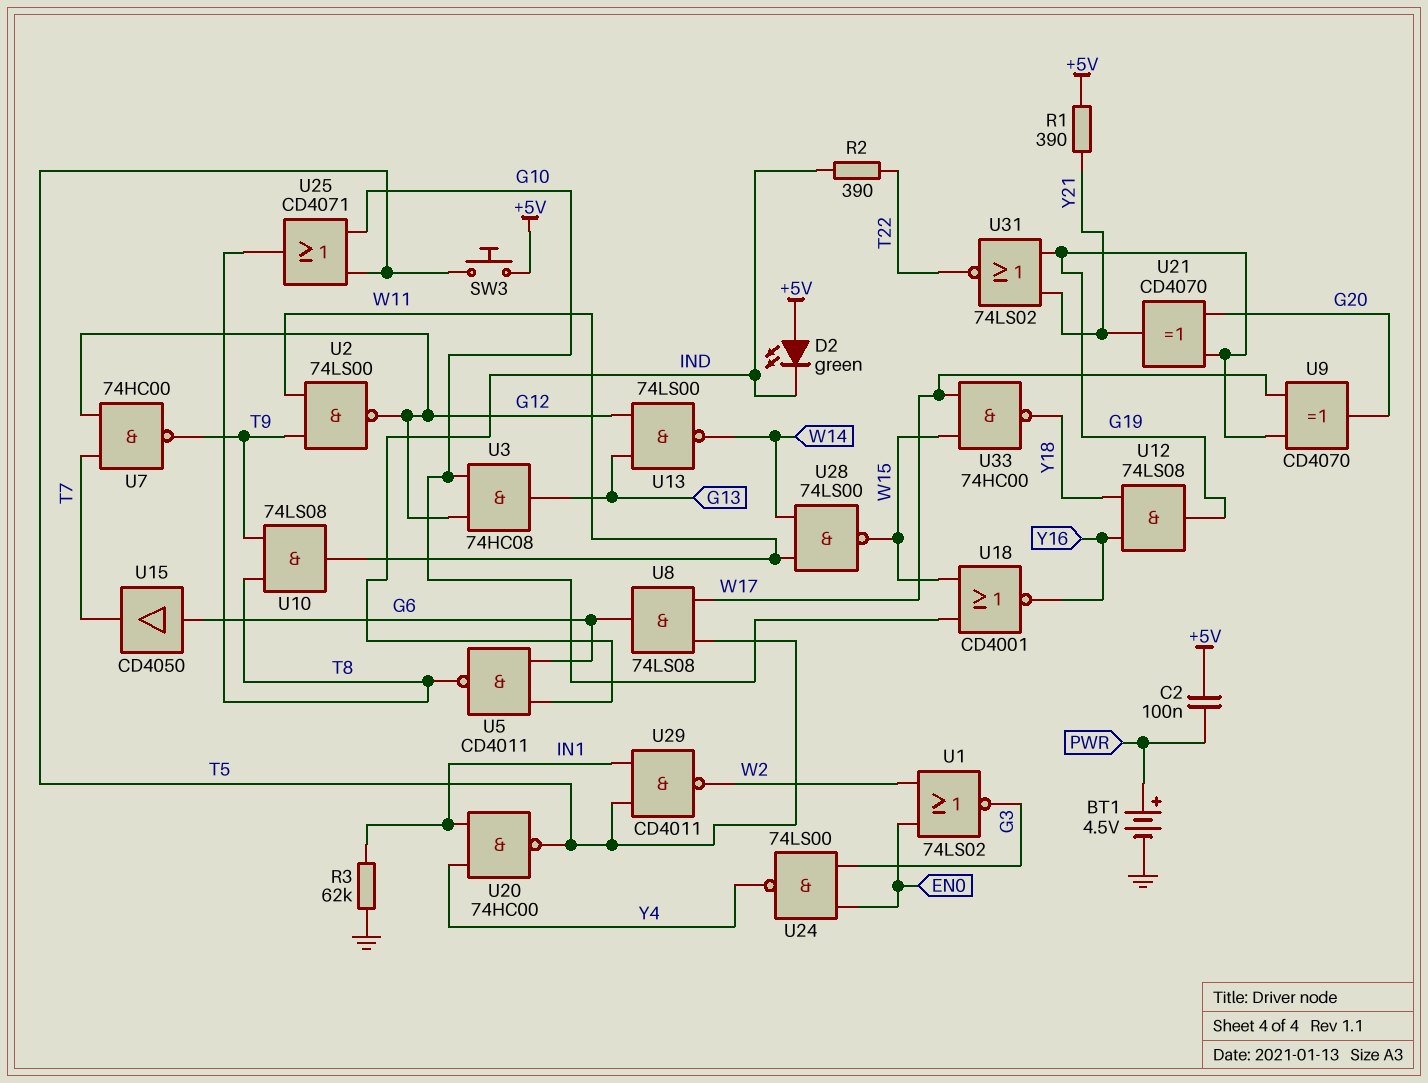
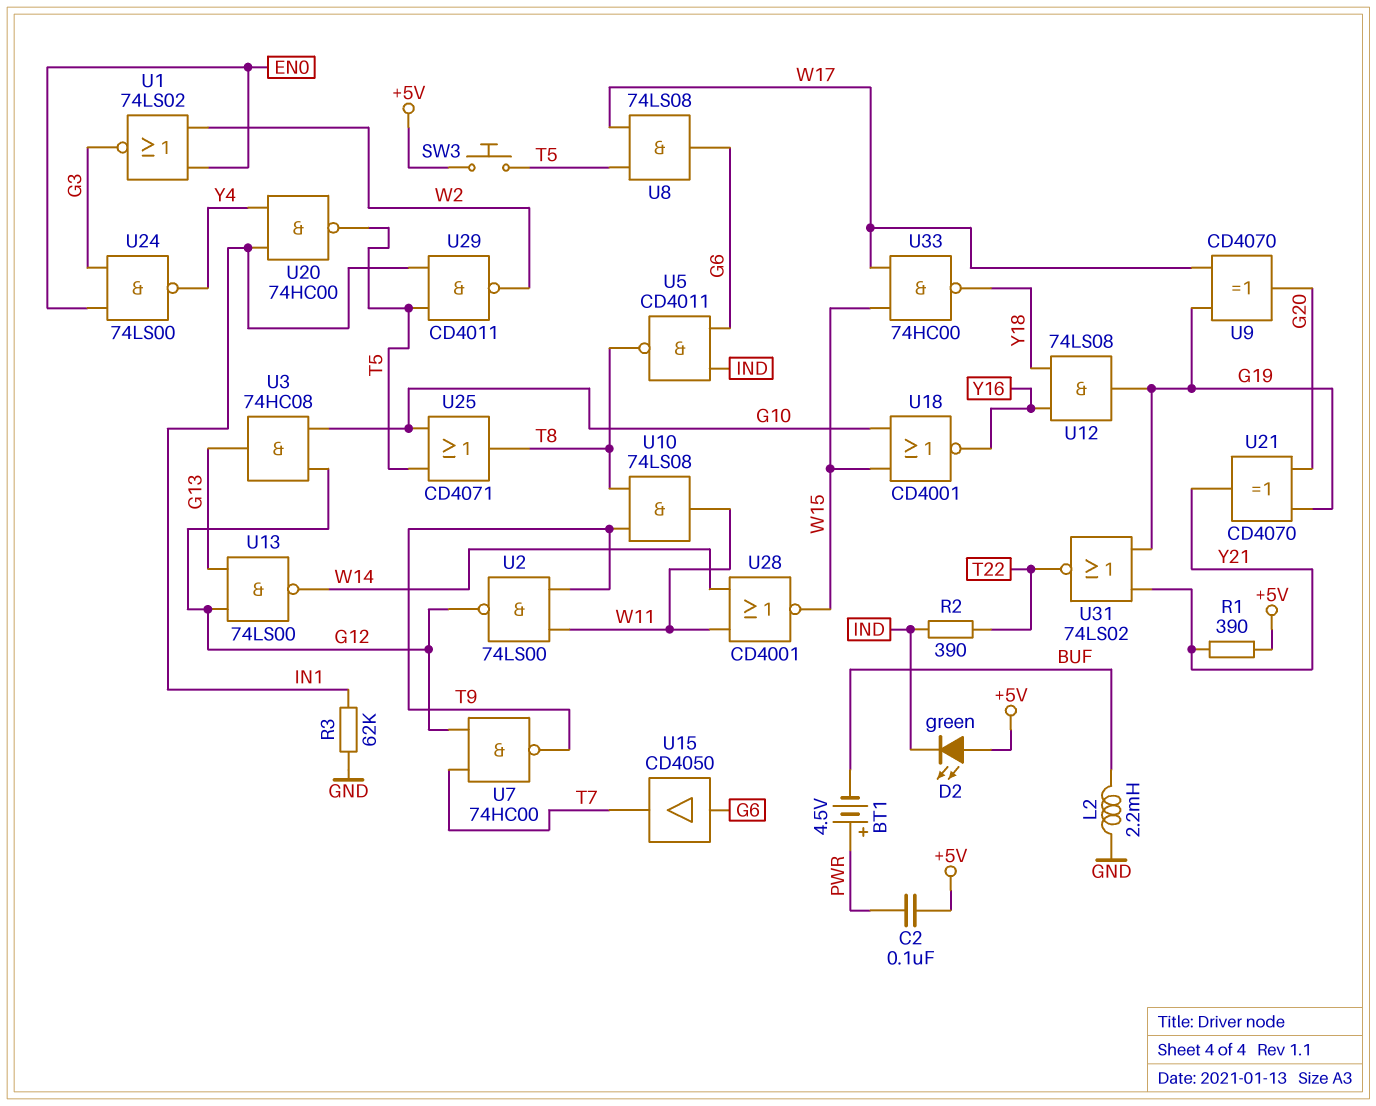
BT1: 4.5V (plus PWR, minus GND) -> 4.5V (plus PWR, minus BUF)
L2: none -> 2.2mH (BUF, GND)
U28: NAND 74LS00 (in W11, in W14, out W15) -> NOR CD4001 (in W11, in W14, out W15)

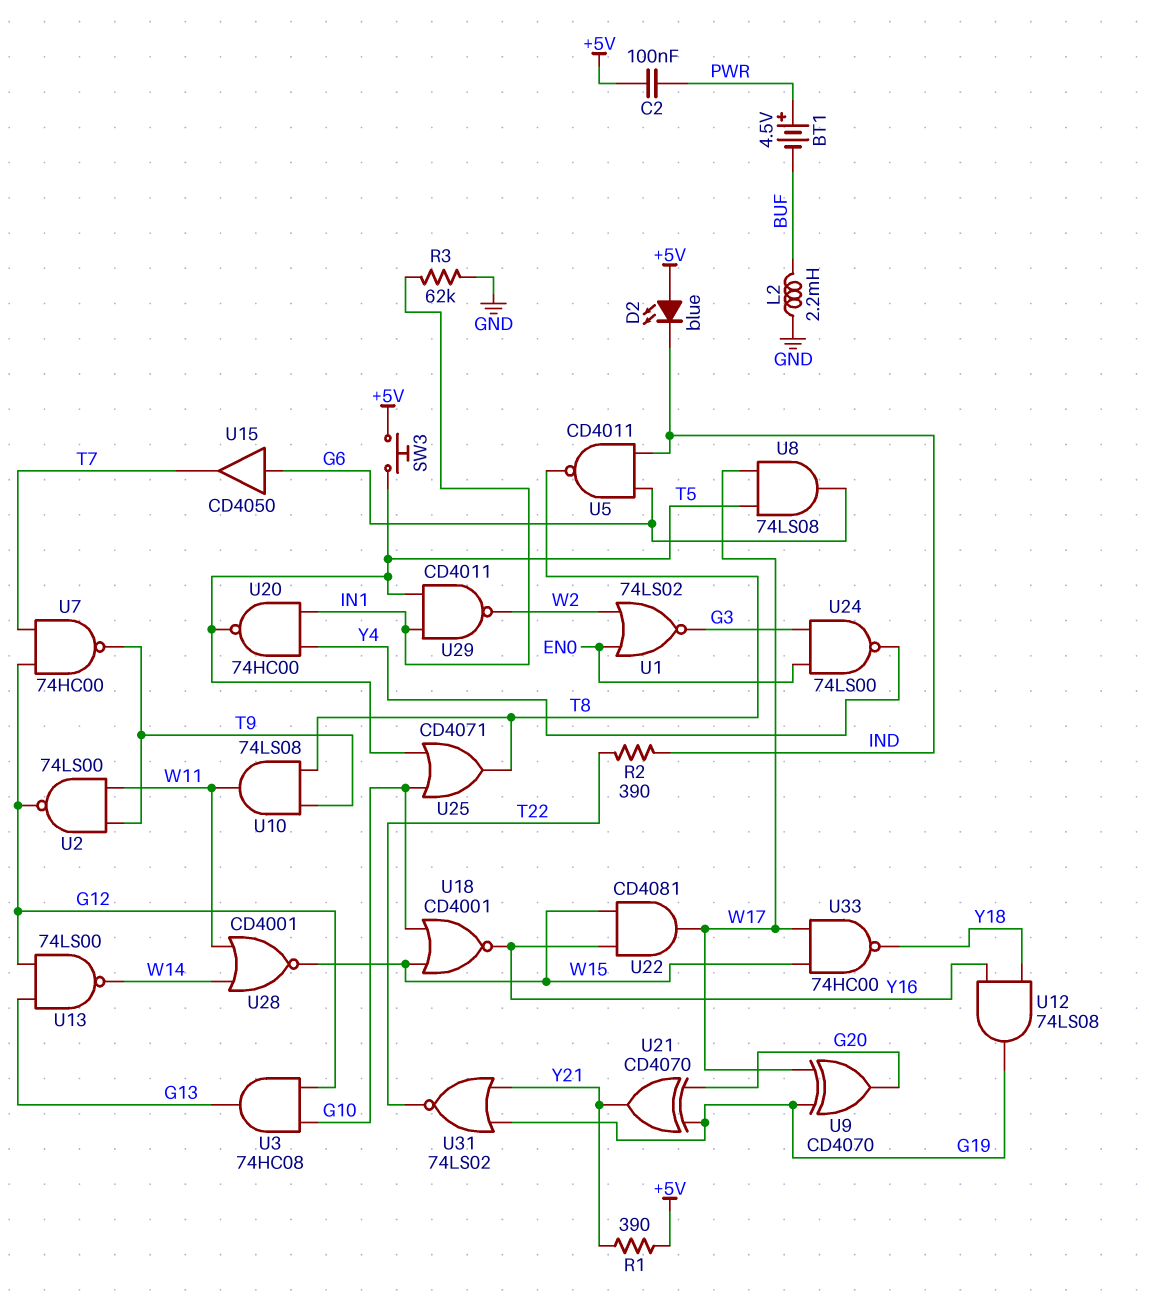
D2: LED green (A +5V, K IND) -> LED blue (A +5V, K IND)
U22: none -> AND CD4081 (in W15, in Y16, out W17)

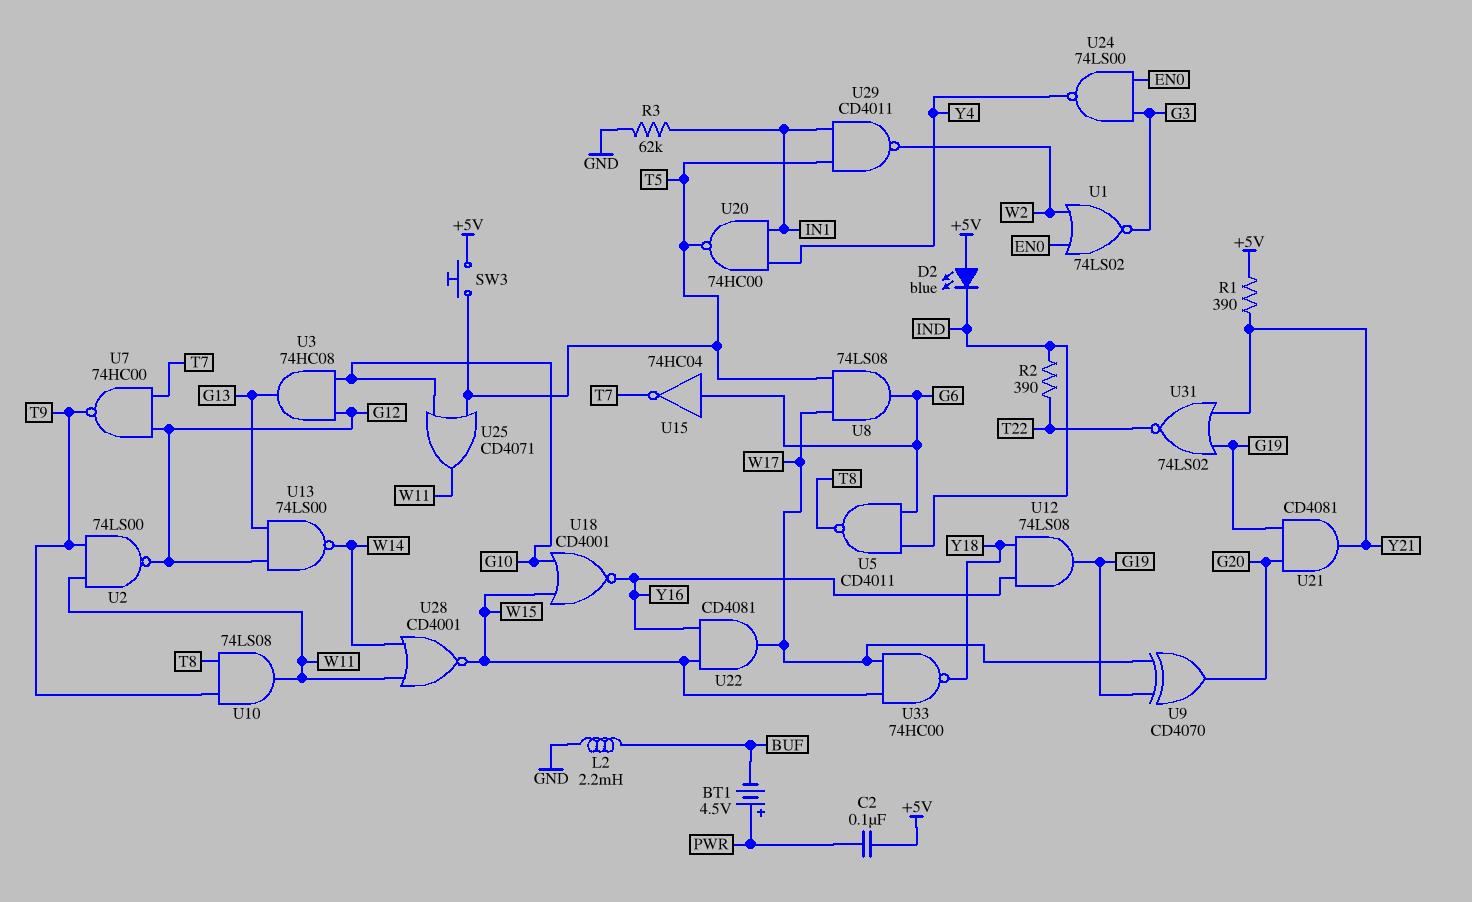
U15: buffer CD4050 (in G6, out T7) -> NOT 74HC04 (in G6, out T7)
U21: XOR CD4070 (in G19, in G20, out Y21) -> AND CD4081 (in G19, in G20, out Y21)
U25: OR CD4071 (in G10, in T5, out T8) -> OR CD4071 (in G10, in T5, out W11)

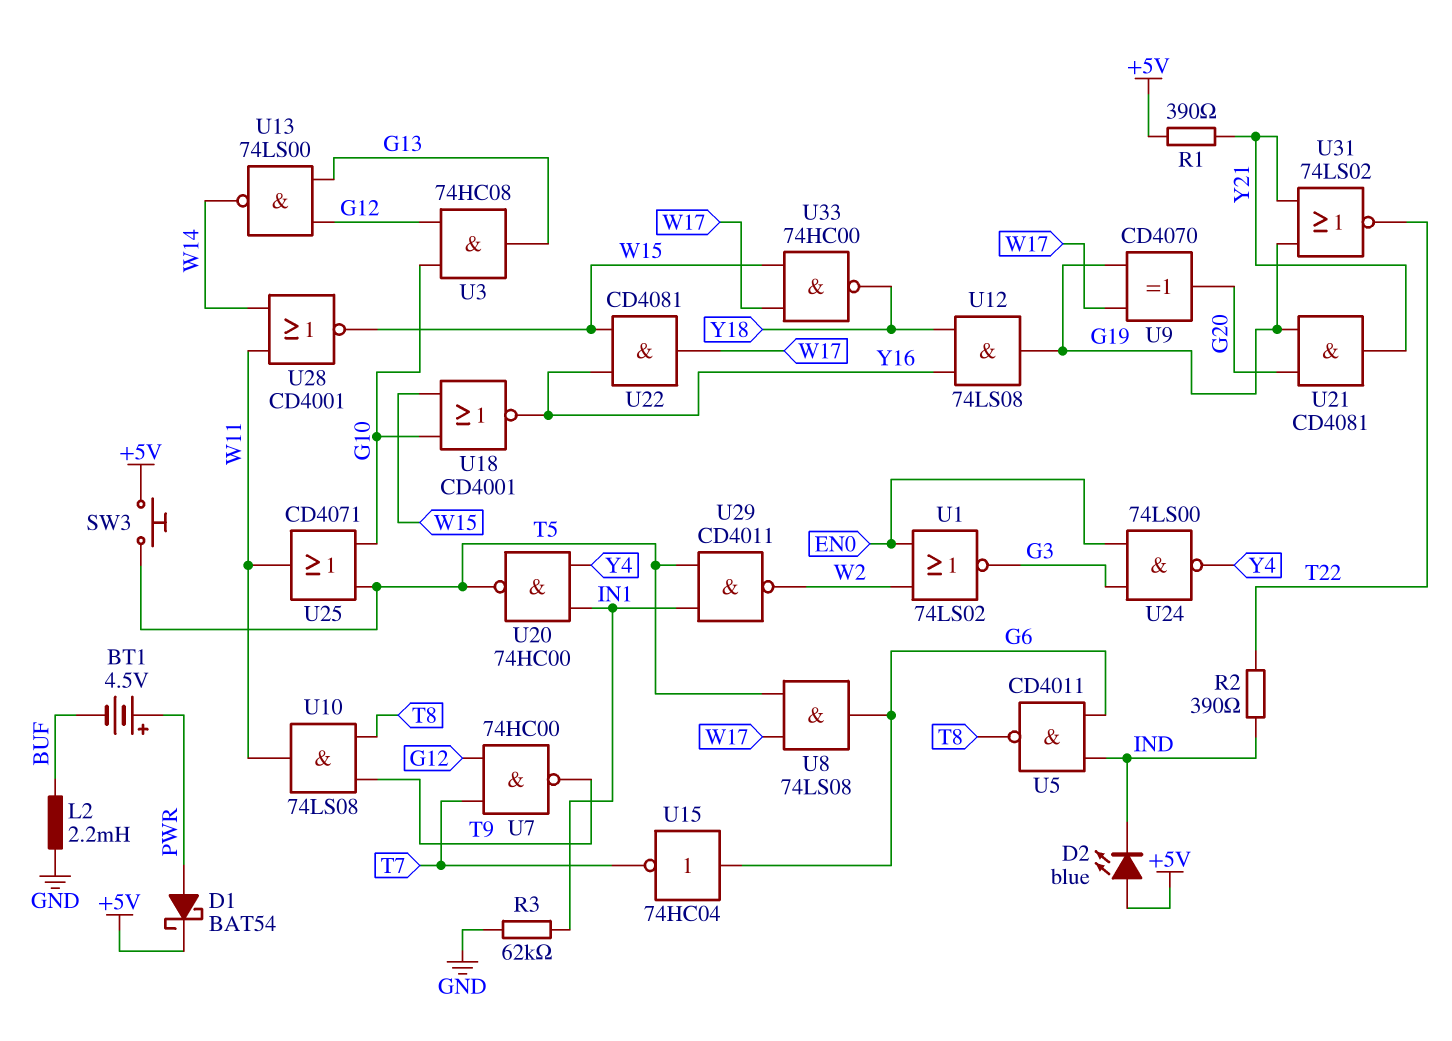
C2: 100nF (+5V, PWR) -> none
D1: none -> schottky BAT54 (A PWR, K +5V)
U2: NAND 74LS00 (in T9, in W11, out G12) -> none

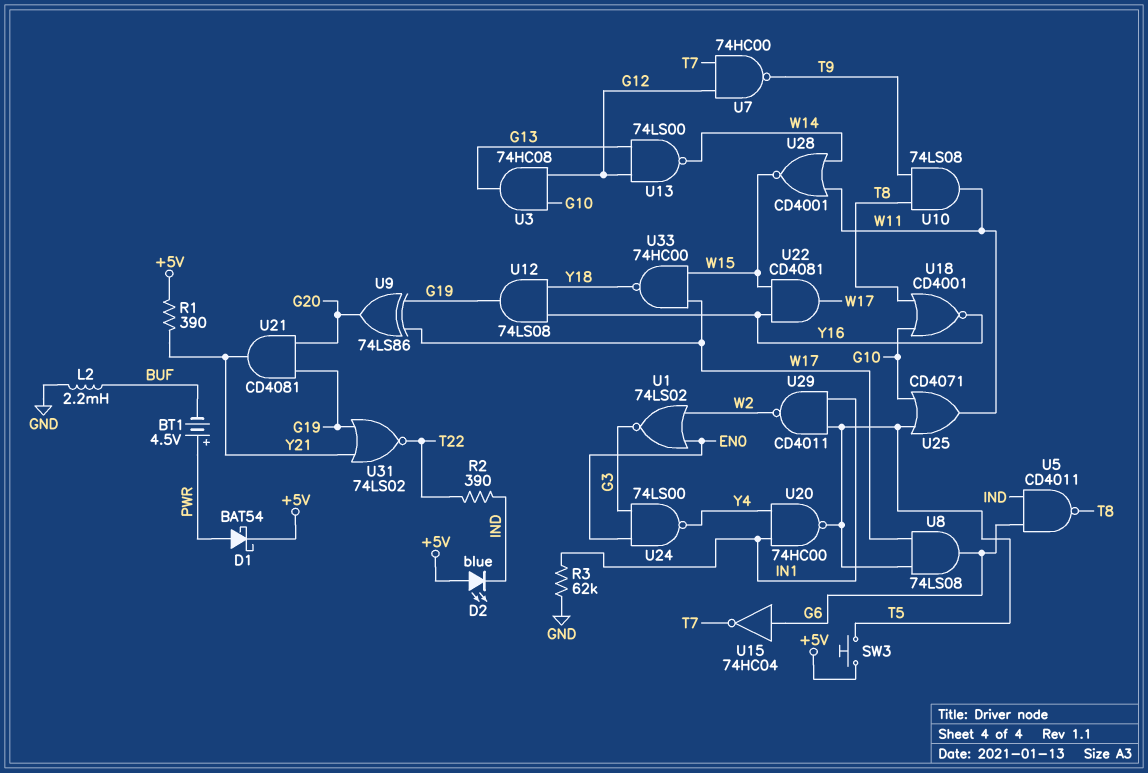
U9: XOR CD4070 (in G19, in W17, out G20) -> XOR 74LS86 (in G19, in W17, out G20)
U18: NOR CD4001 (in G10, in W15, out Y16) -> NOR CD4001 (in G10, in T8, out Y16)

